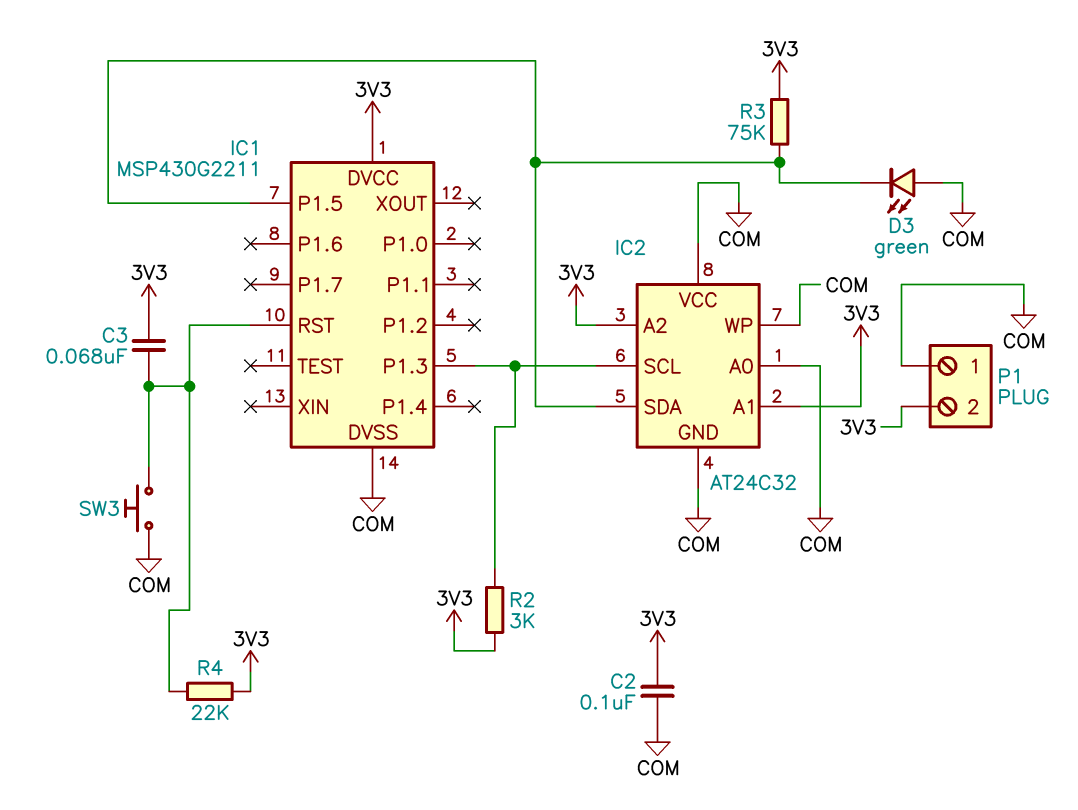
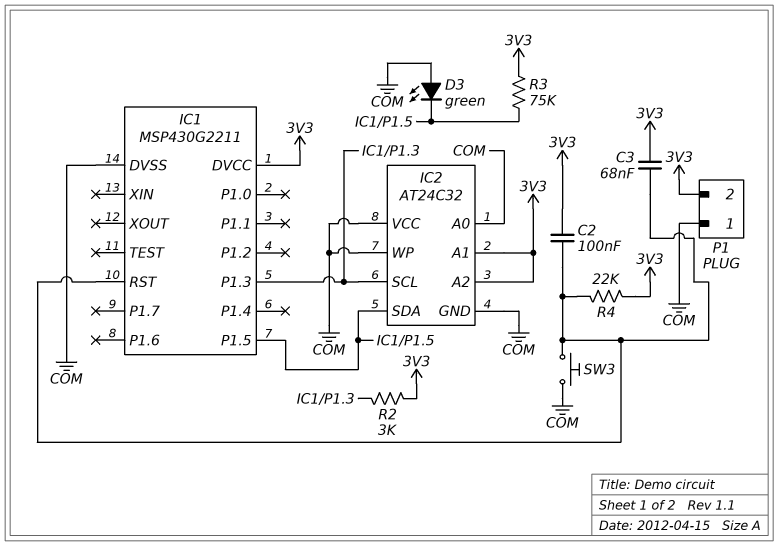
C2: 100nF (3V3, COM) -> 100nF (3V3, IC1/RST)

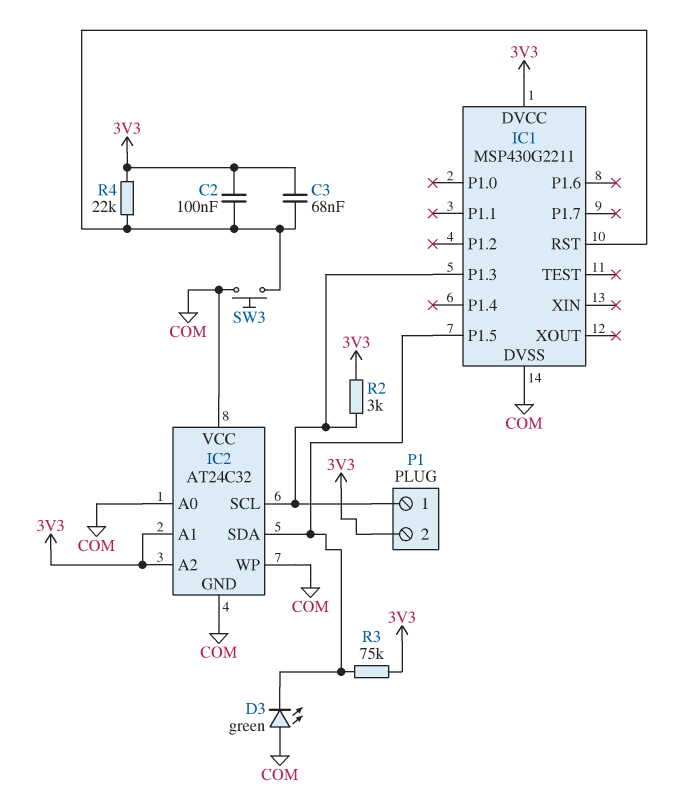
P1 pin 1: COM -> IC1/P1.3

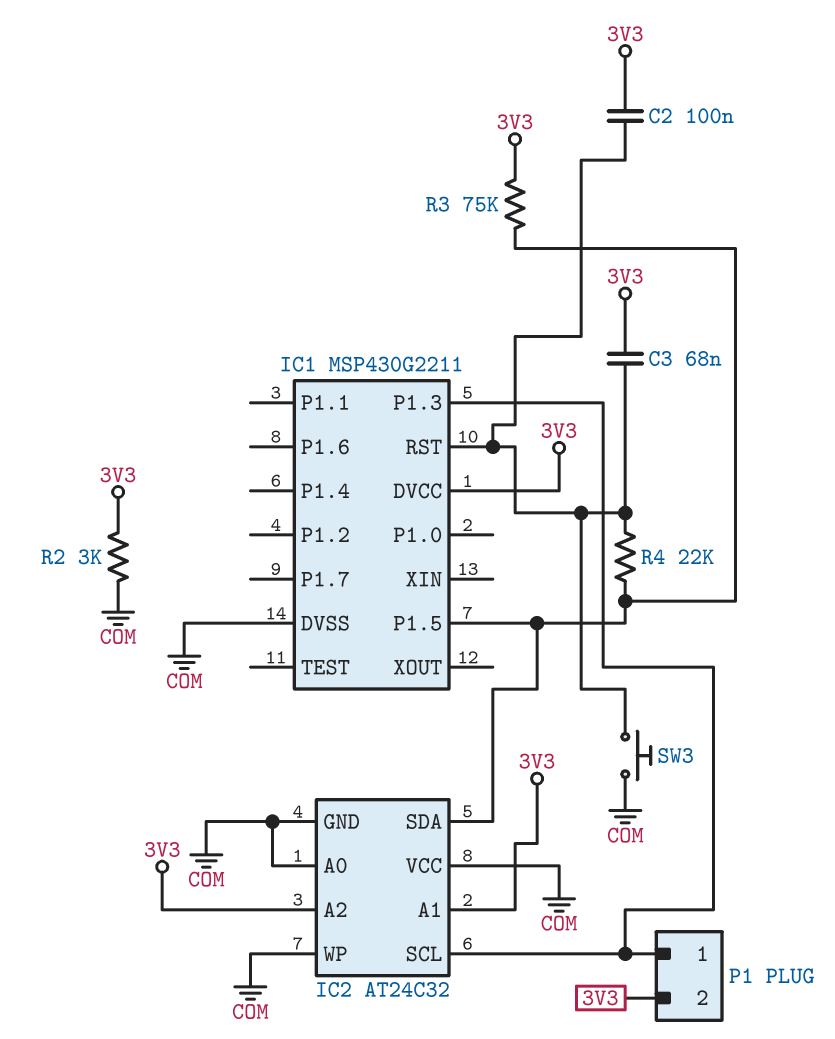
D3: LED green (A COM, K IC1/P1.5) -> none
R2: 3k (3V3, IC1/P1.3) -> 3k (3V3, COM)
R4: 22k (3V3, IC1/RST) -> 22k (IC1/P1.5, IC1/RST)

